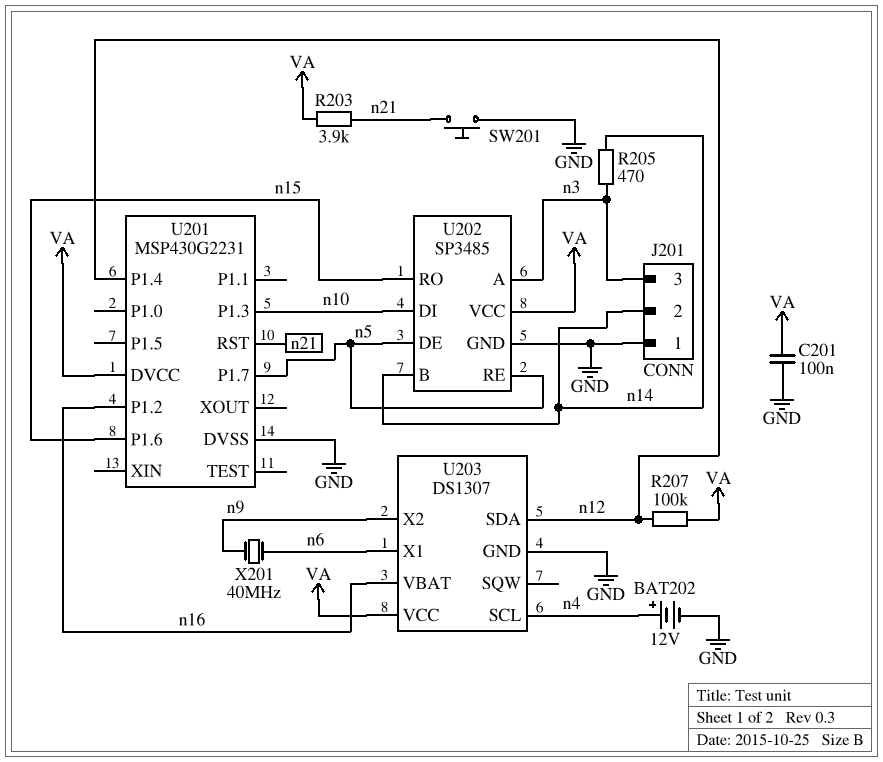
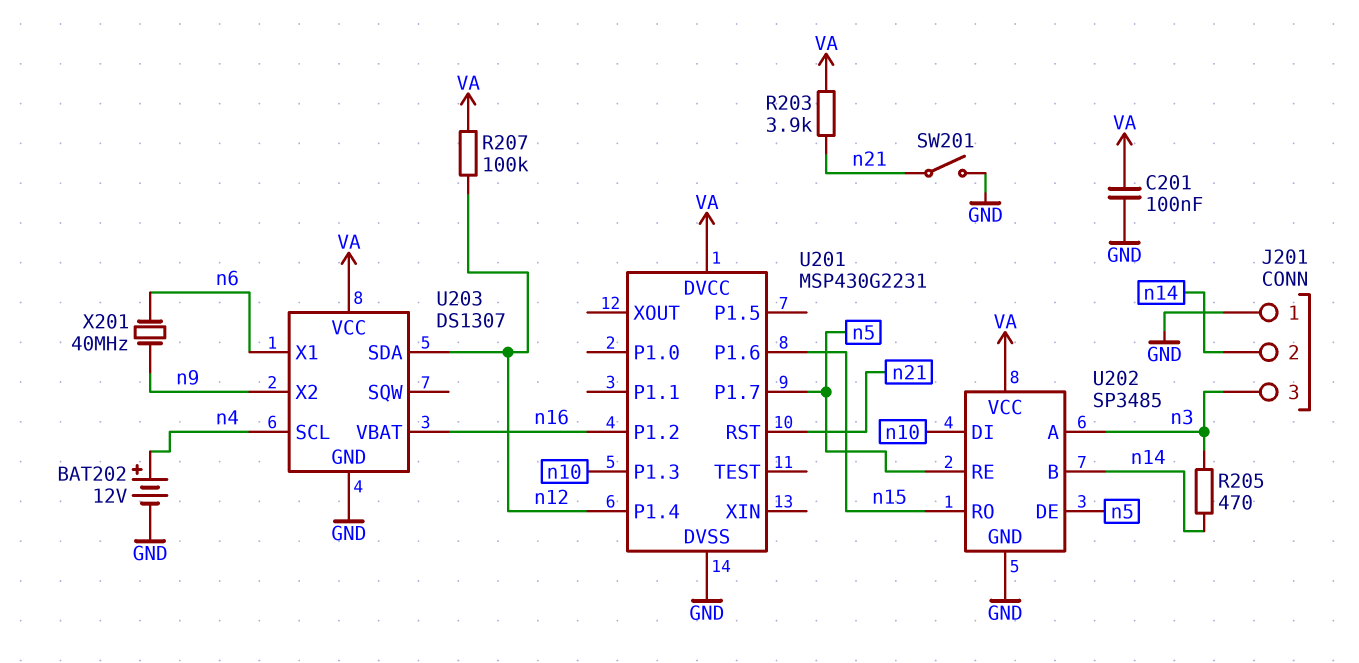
SW201: button (GND, n21) -> switch (GND, n21)

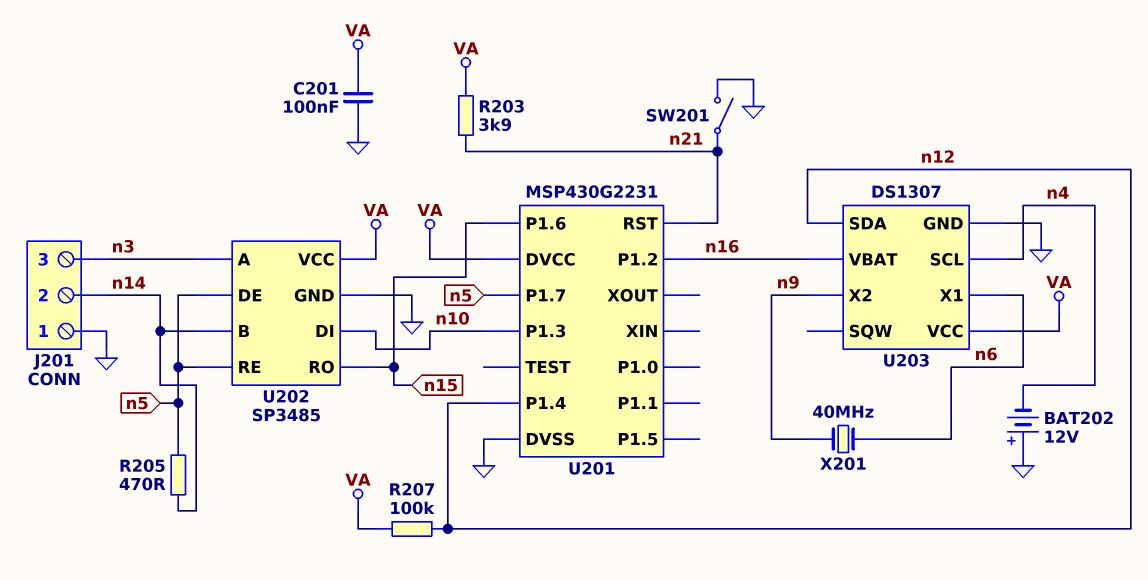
BAT202: 12V (plus n4, minus GND) -> 12V (plus GND, minus n4)
R205: 470 (n3, n14) -> 470 (n5, n14)

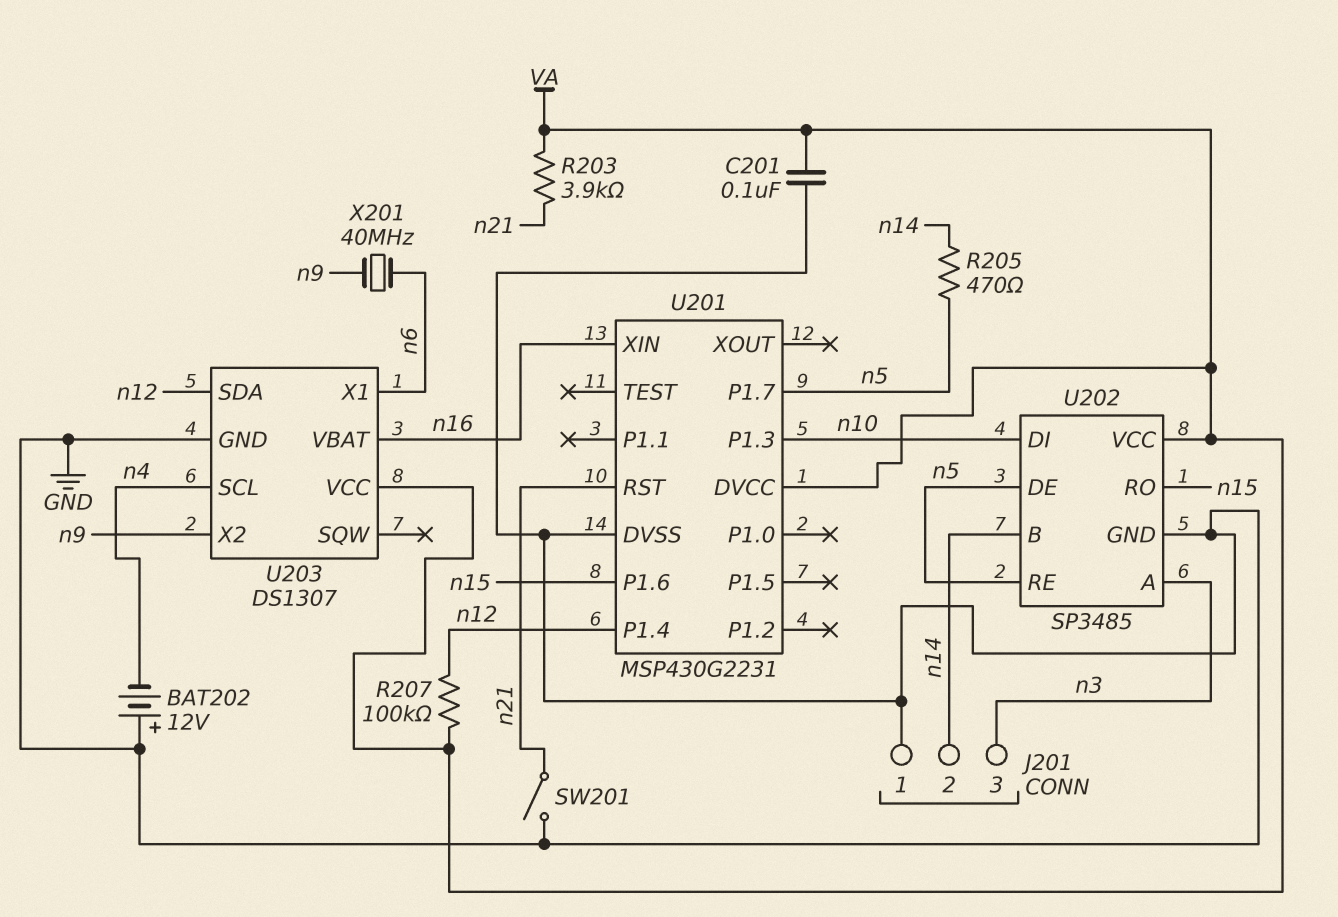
U201 pin P1.2: n16 -> none
U201 pin XIN: none -> n16

